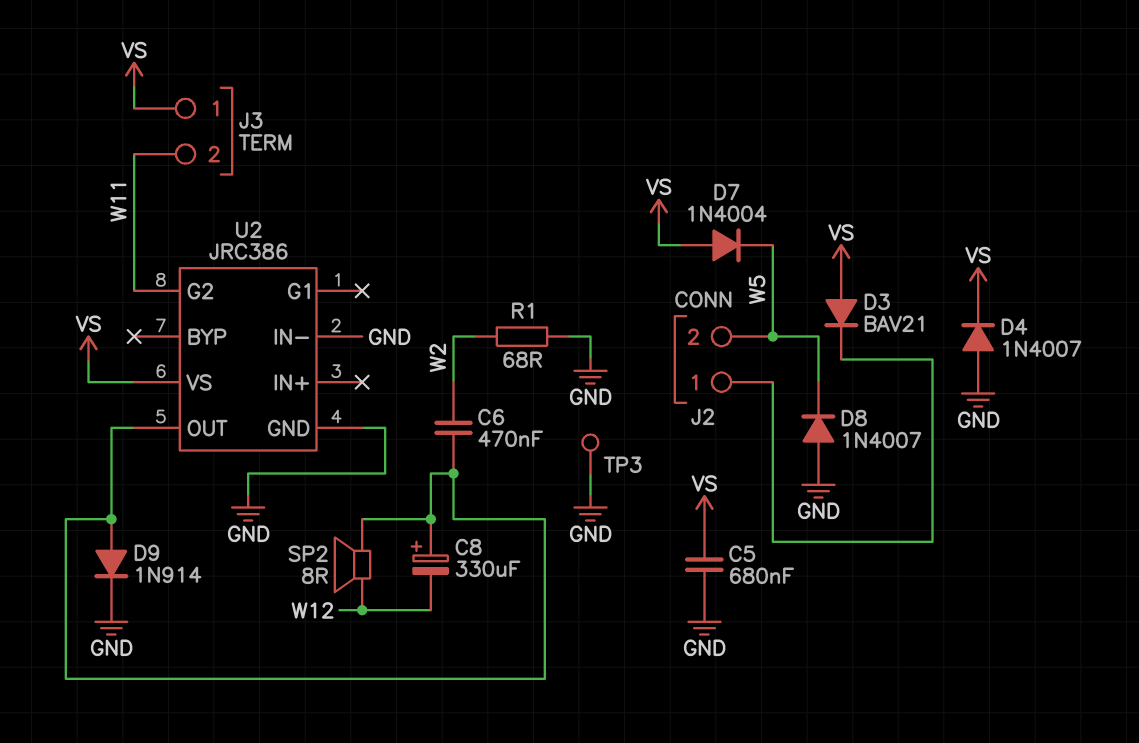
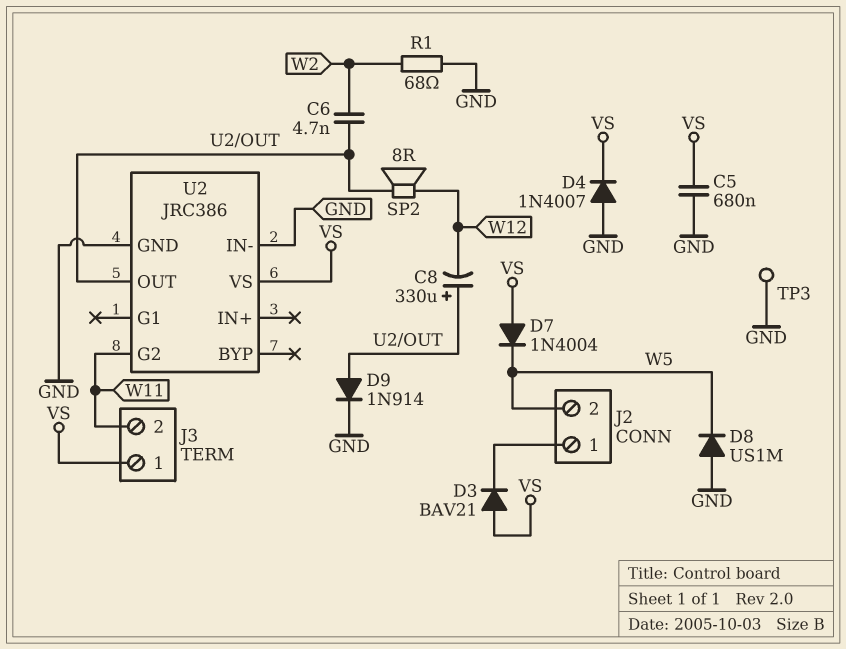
C6: 470nF (U2/OUT, W2) -> 4.7nF (U2/OUT, W2)
D8: diode 1N4007 (A GND, K W5) -> diode US1M (A GND, K W5)

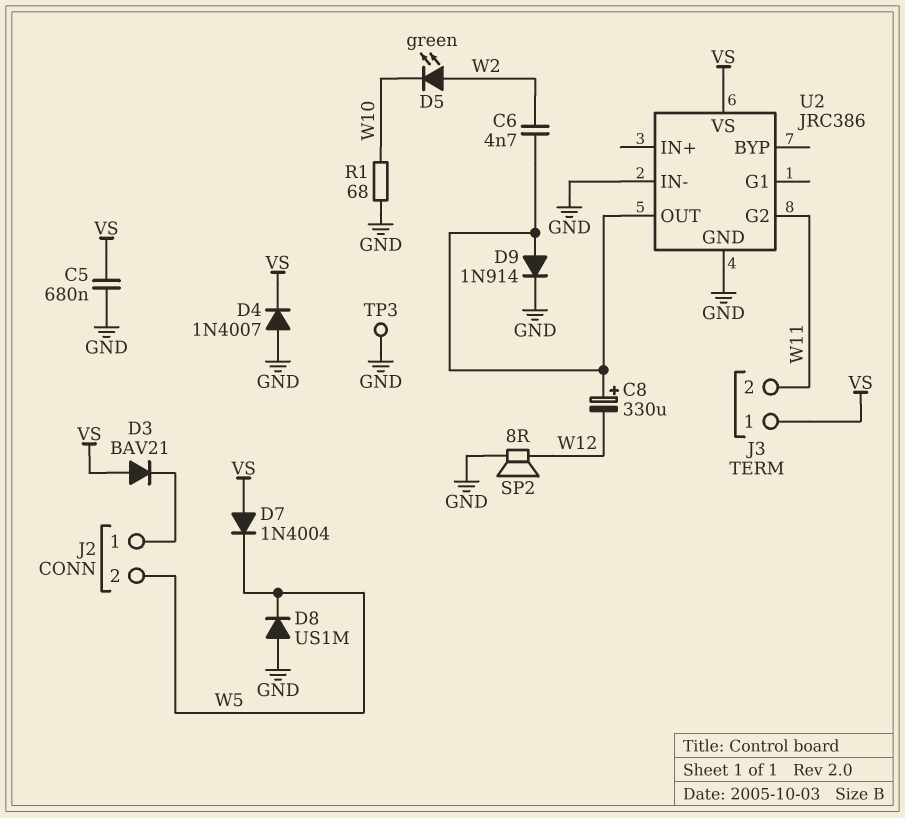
D5: none -> LED green (A W2, K W10)
R1: 68 (GND, W2) -> 68 (GND, W10)
SP2: speaker 8R (U2/OUT, W12) -> speaker 8R (GND, W12)

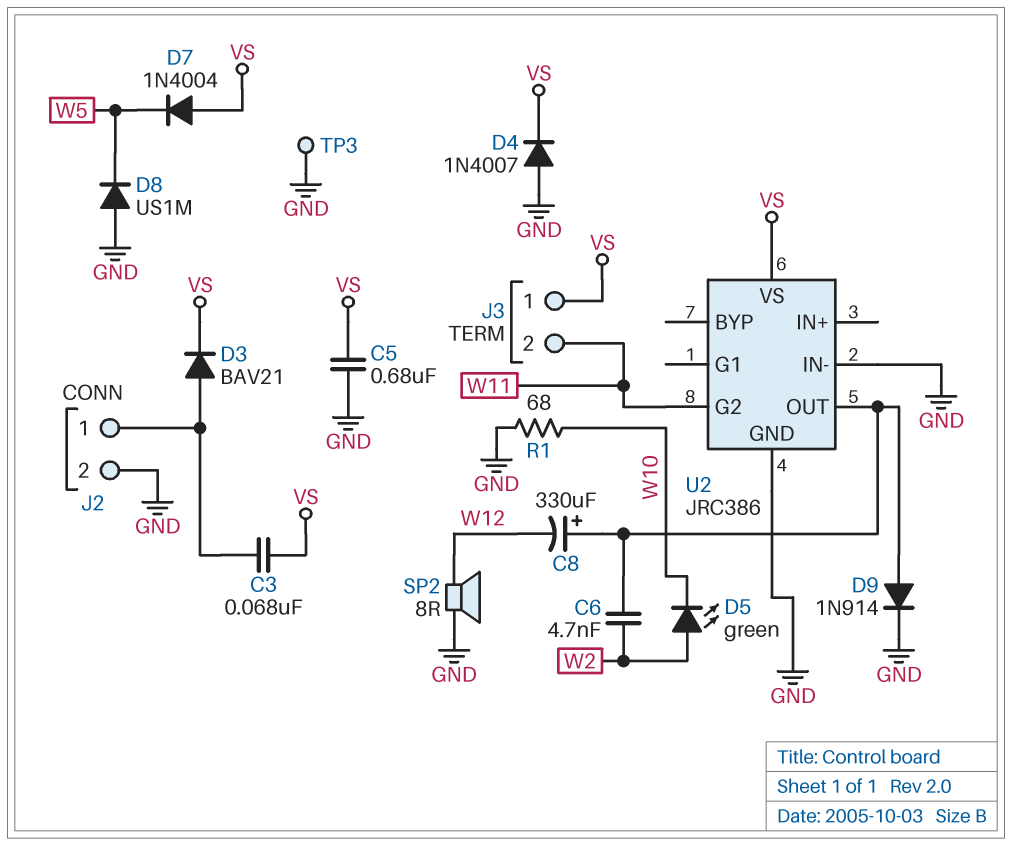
C3: none -> 68nF (J2/1, VS)
D3: diode BAV21 (A VS, K J2/1) -> diode BAV21 (A J2/1, K VS)
J2 pin 2: W5 -> GND

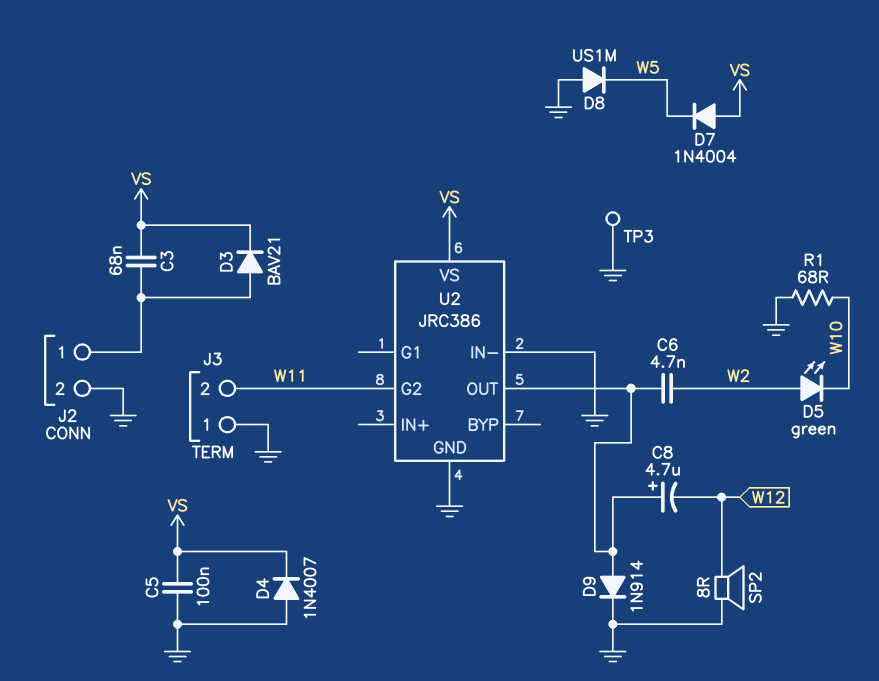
C5: 680nF (GND, VS) -> 100nF (GND, VS)
C8: 330uF (plus U2/OUT, minus W12) -> 4.7uF (plus U2/OUT, minus W12)
J3 pin 1: VS -> GND

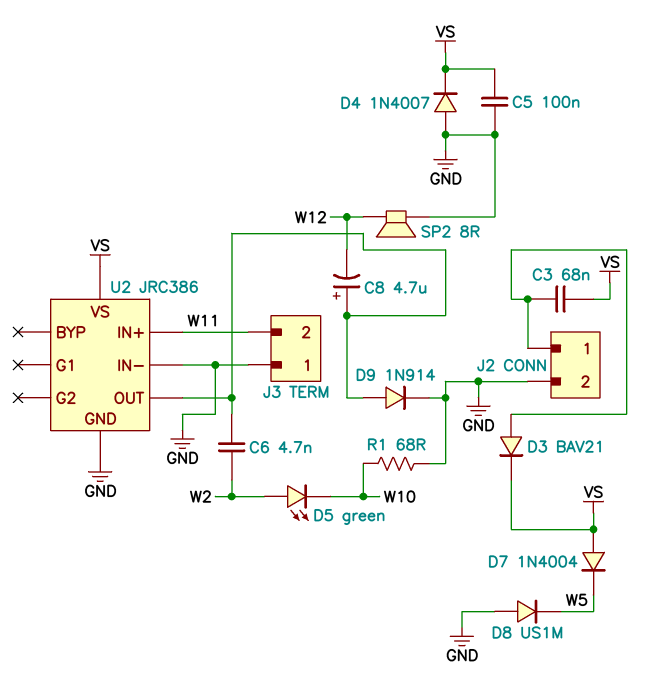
TP3: test point (GND) -> none
U2 pin G2: W11 -> none
U2 pin IN+: none -> W11

